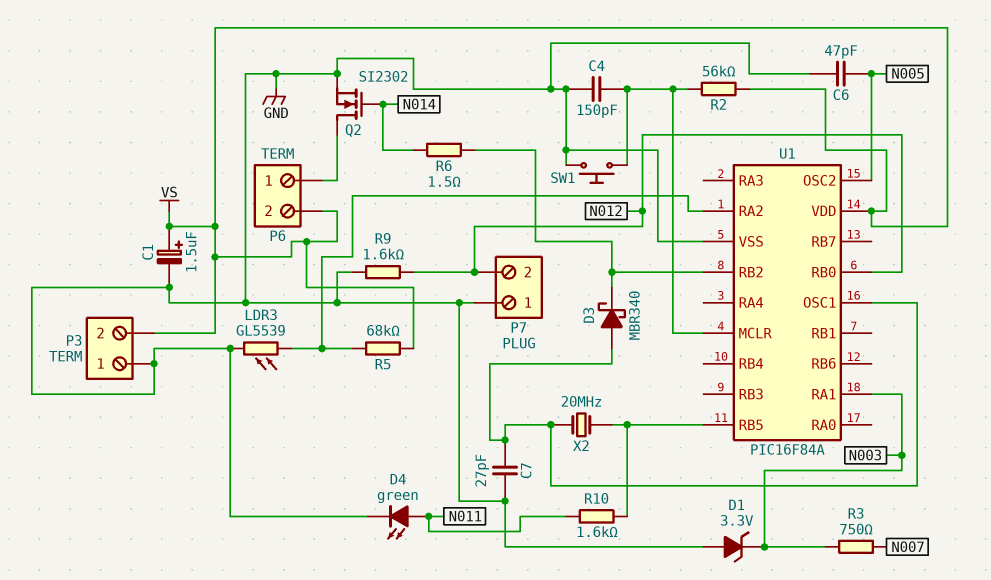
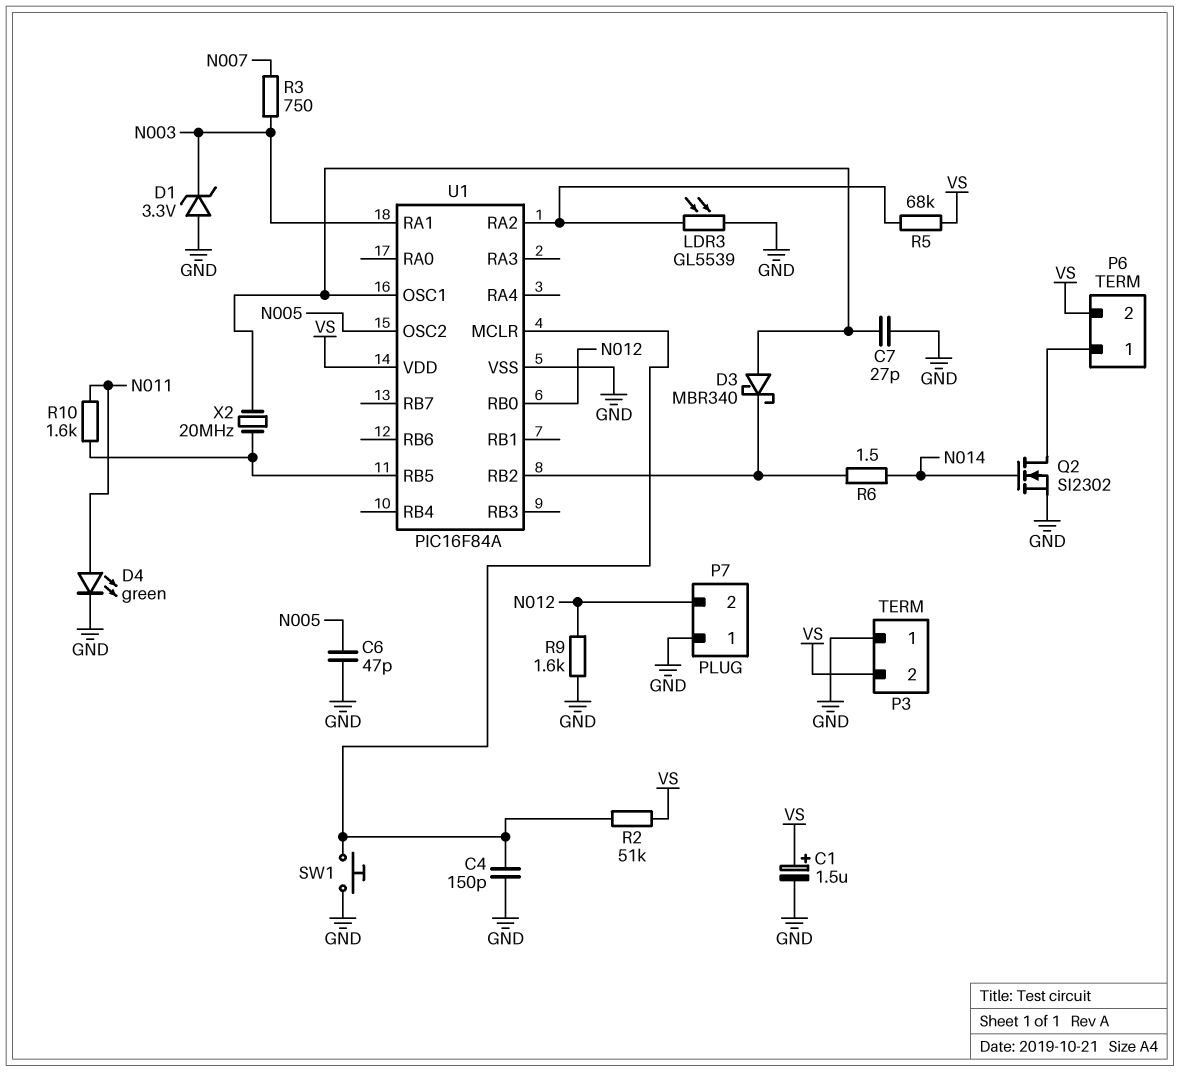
R2: 56k (U1/MCLR, VS) -> 51k (U1/MCLR, VS)

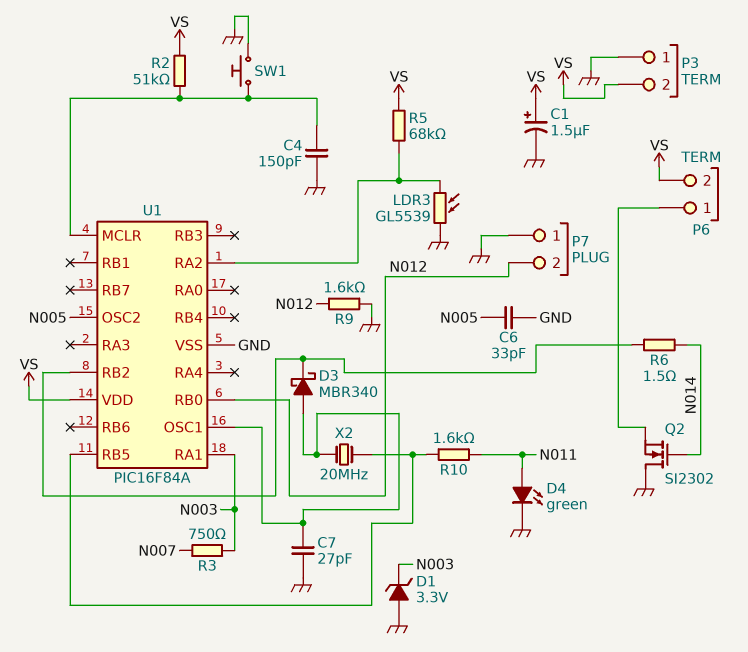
C6: 47pF (GND, N005) -> 33pF (GND, N005)
Q2: NMOS SI2302 (G N014, D P6/1, S GND) -> NMOS SI2302 (G N014, D GND, S P6/1)

